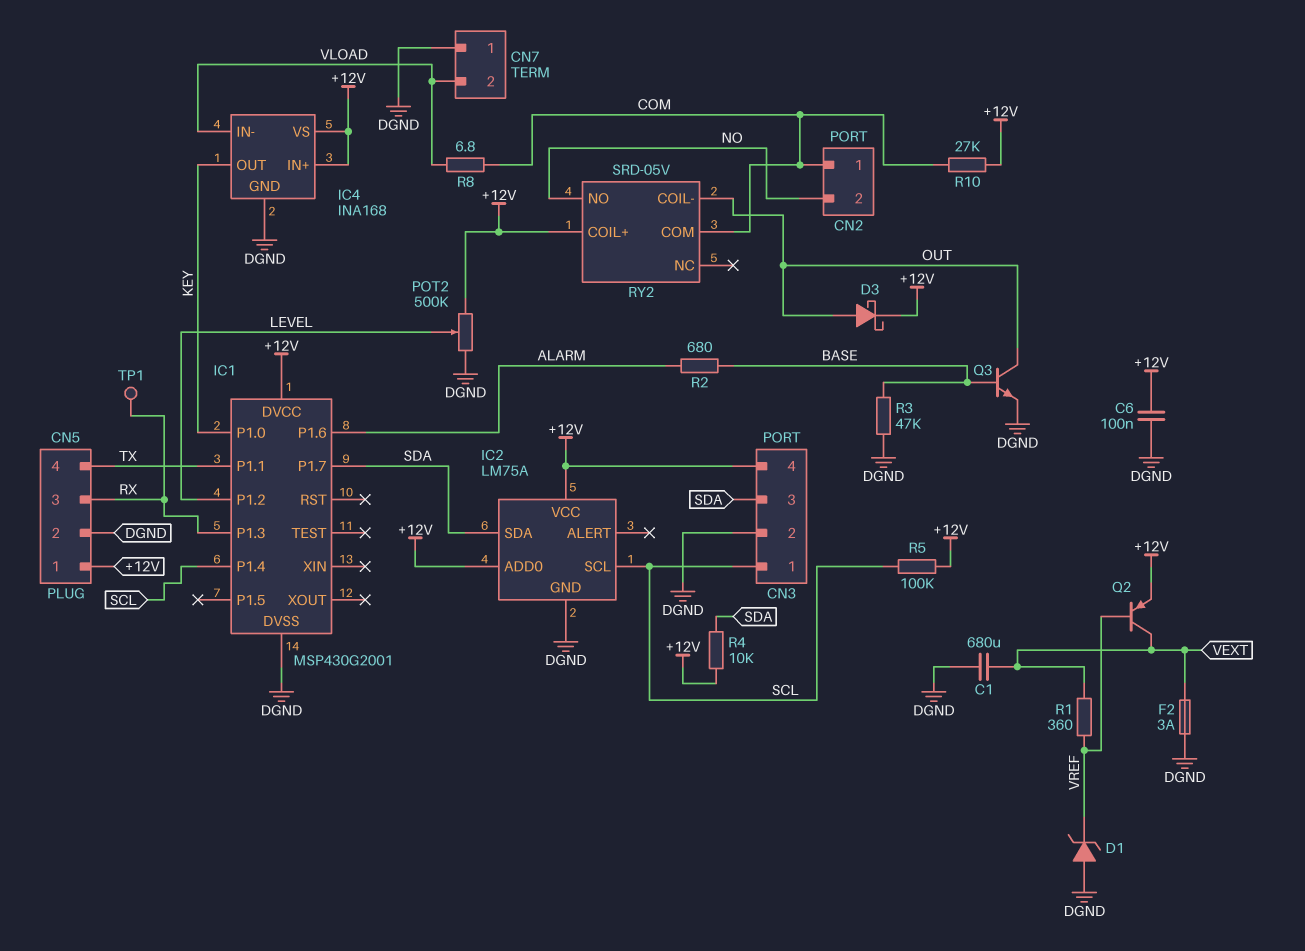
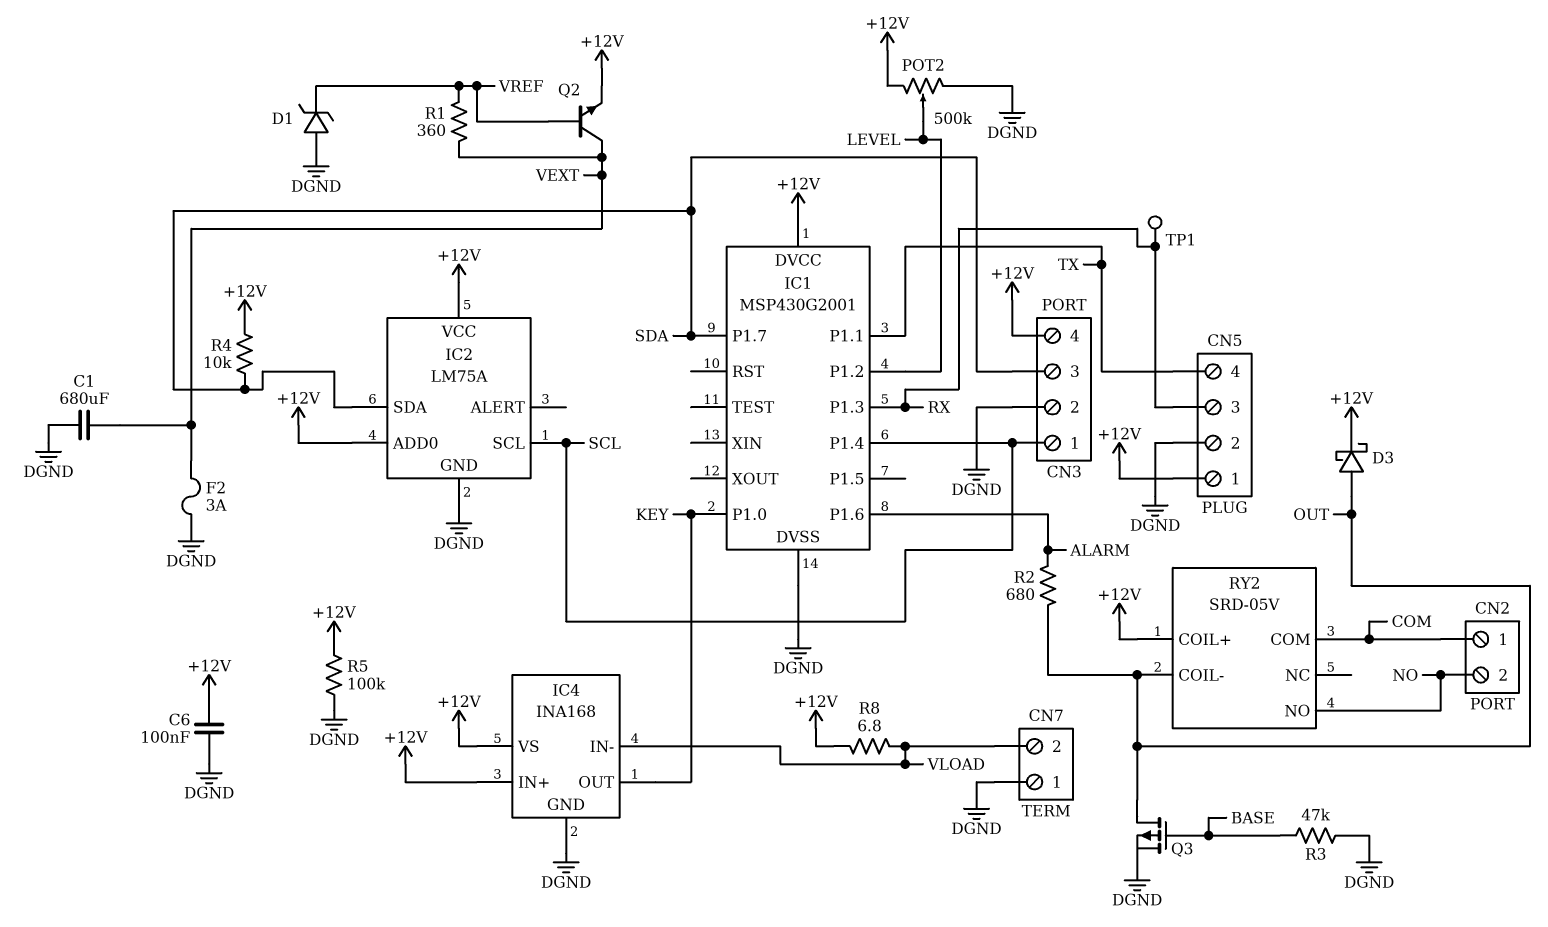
Q2: PNP (B VREF, C VEXT, E +12V) -> NPN (B VREF, C VEXT, E +12V)
Q3: NPN (B BASE, C OUT, E DGND) -> PMOS (G BASE, D OUT, S DGND)
R2: 680 (ALARM, BASE) -> 680 (ALARM, OUT)
R5: 100k (+12V, SCL) -> 100k (+12V, DGND)
R8: 6.8 (COM, VLOAD) -> 6.8 (+12V, VLOAD)
R10: 27k (+12V, COM) -> none

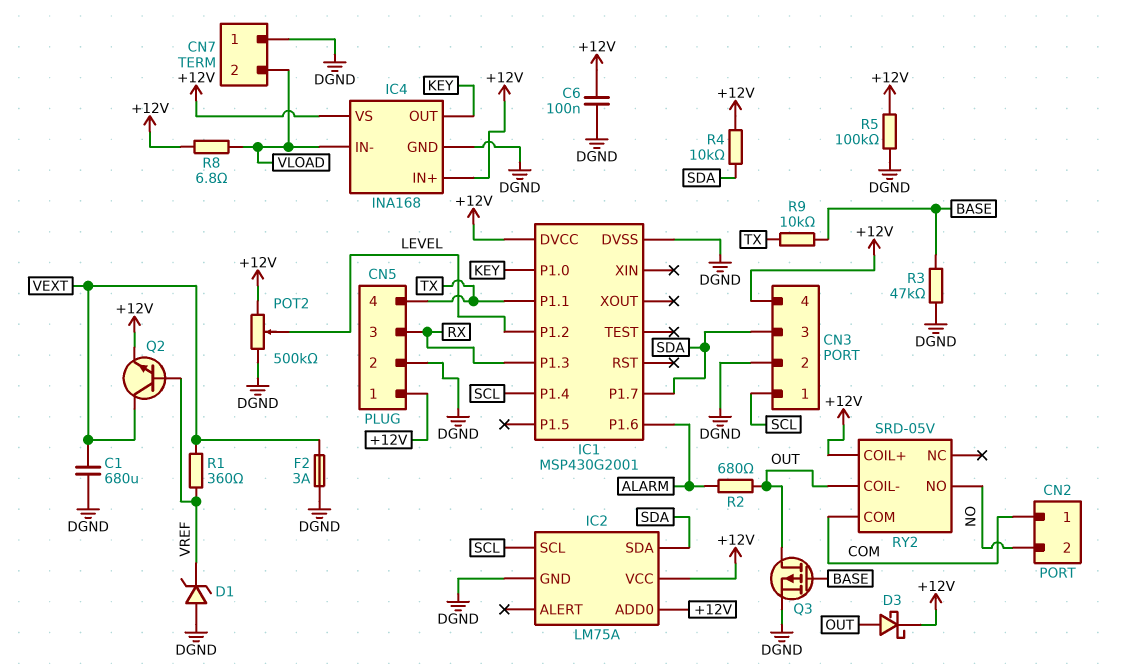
R9: none -> 10k (BASE, TX)
TP1: test point (RX) -> none

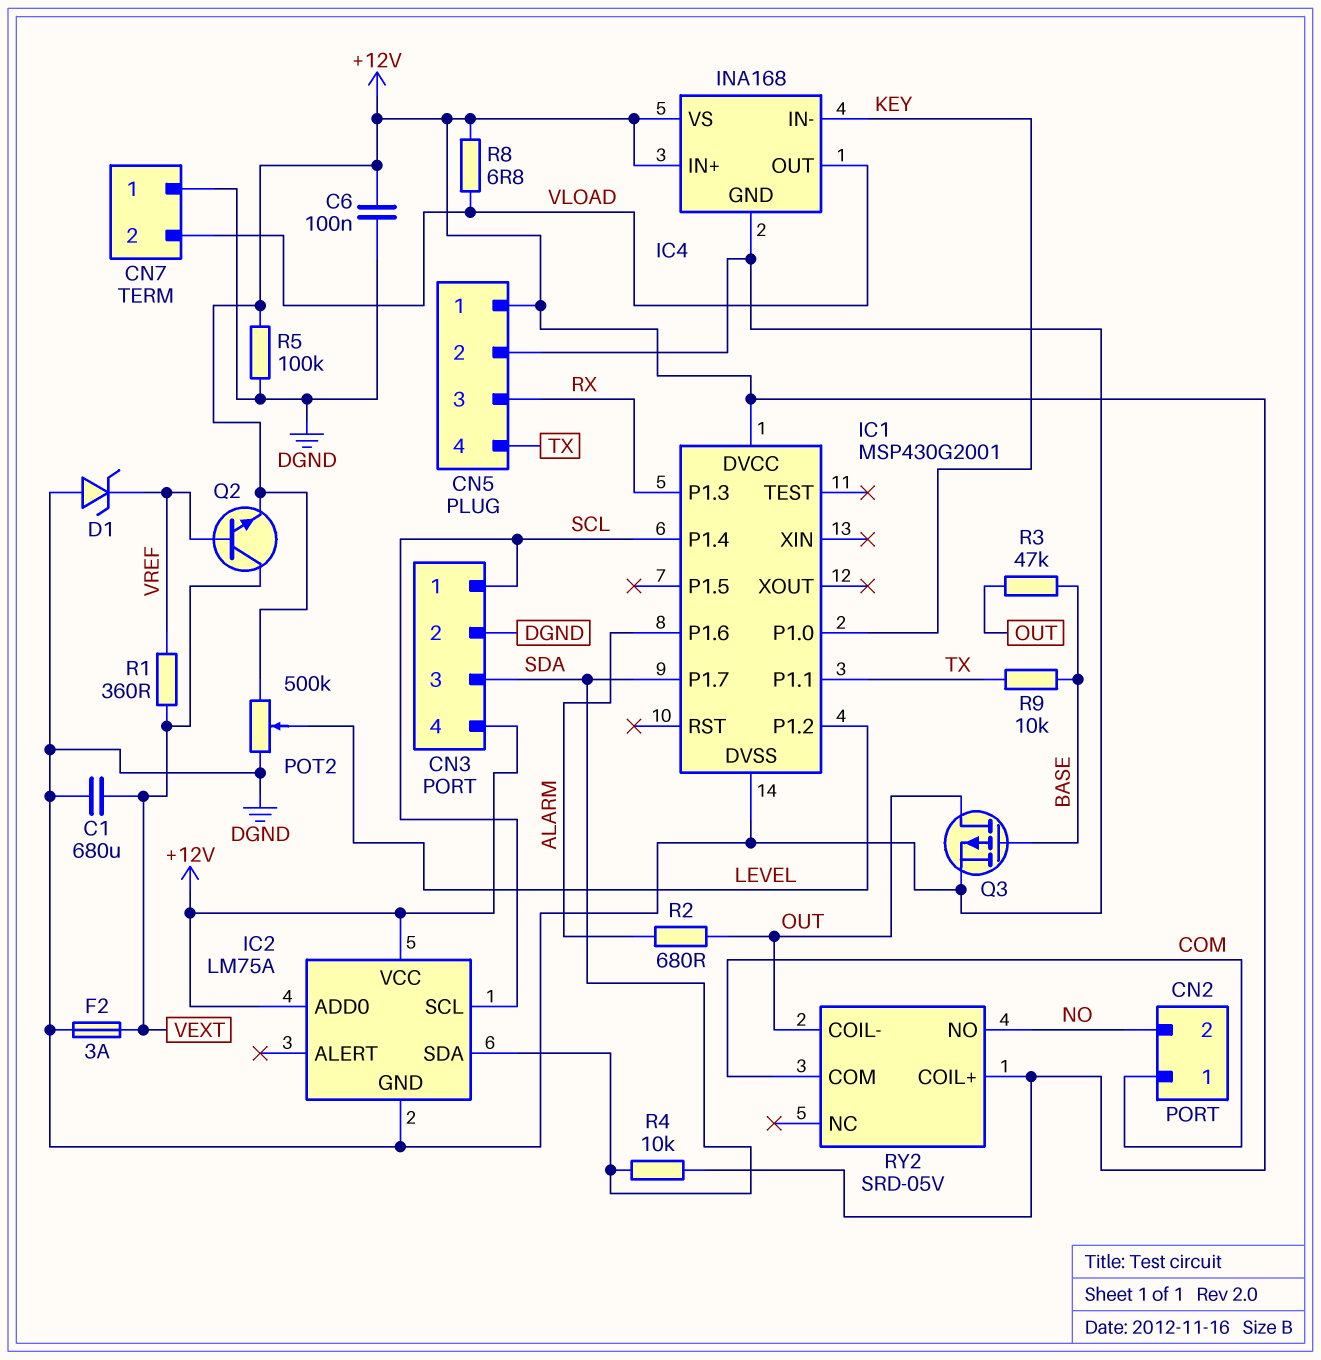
D3: schottky (A OUT, K +12V) -> none
IC4 pin IN-: VLOAD -> KEY
IC4 pin OUT: KEY -> VLOAD
R3: 47k (BASE, DGND) -> 47k (BASE, OUT)

